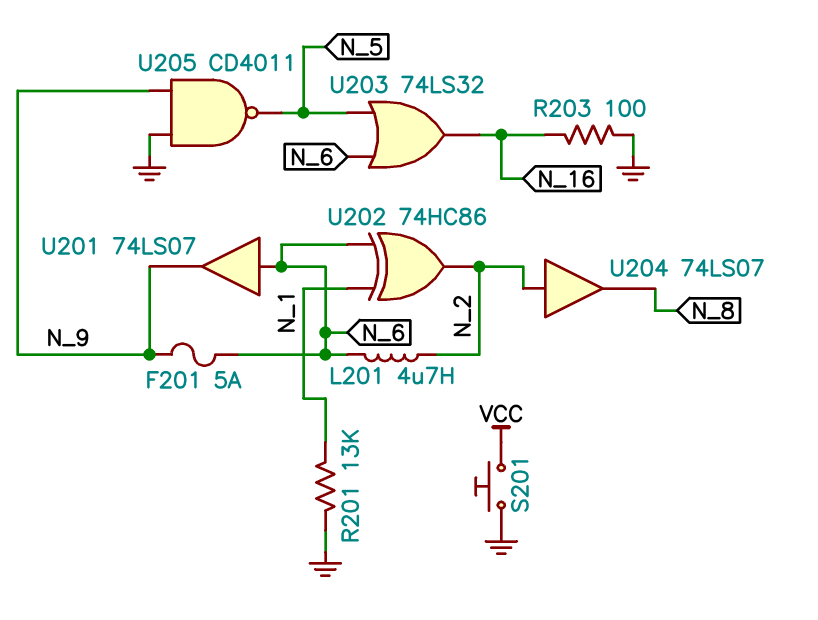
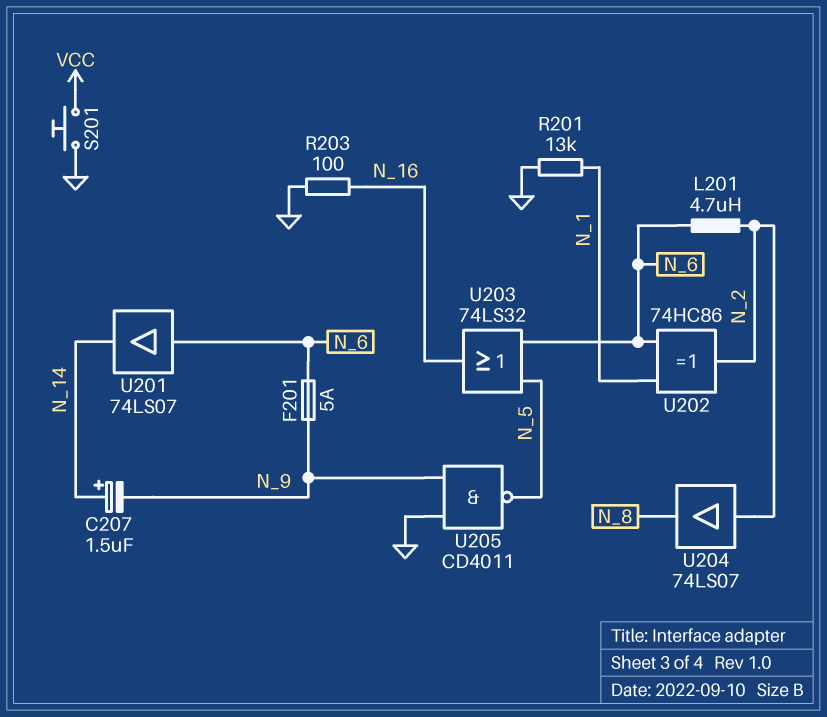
C207: none -> 1.5uF (plus N_14, minus N_9)
U201: buffer 74LS07 (in N_6, out N_9) -> buffer 74LS07 (in N_6, out N_14)

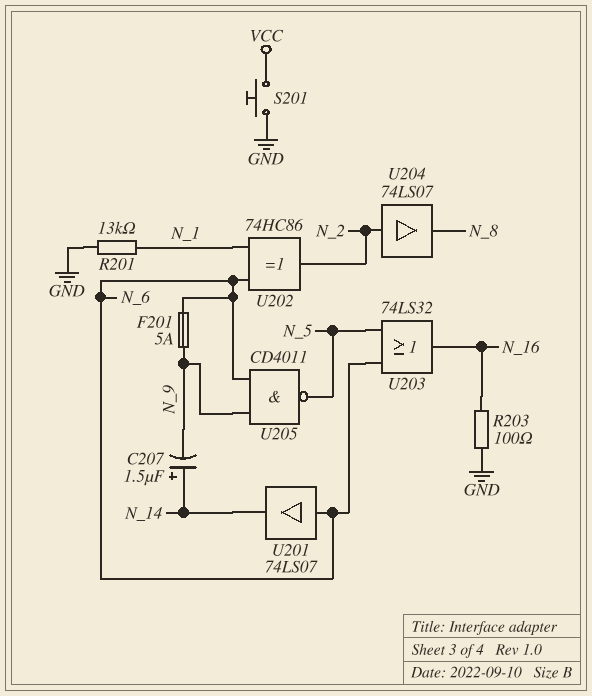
L201: 4.7uH (N_2, N_6) -> none
U205: NAND CD4011 (in GND, in N_9, out N_5) -> NAND CD4011 (in N_6, in N_9, out N_5)

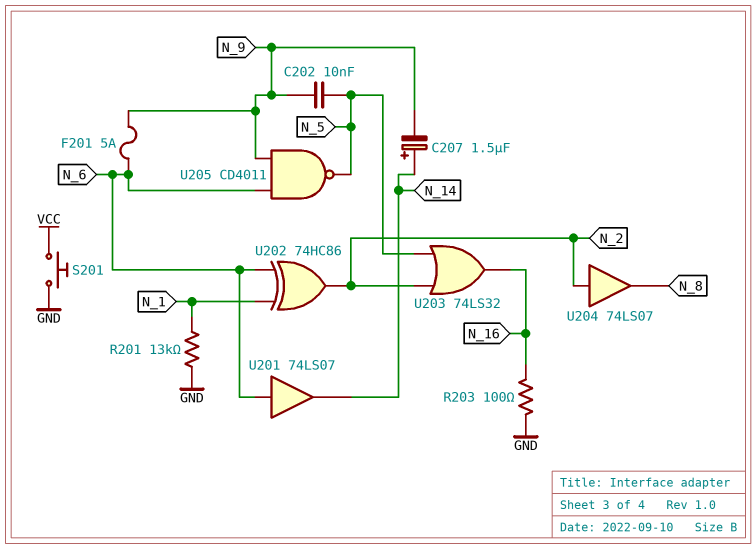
C202: none -> 10nF (N_5, N_9)
U203: OR 74LS32 (in N_5, in N_6, out N_16) -> OR 74LS32 (in N_2, in N_5, out N_16)

